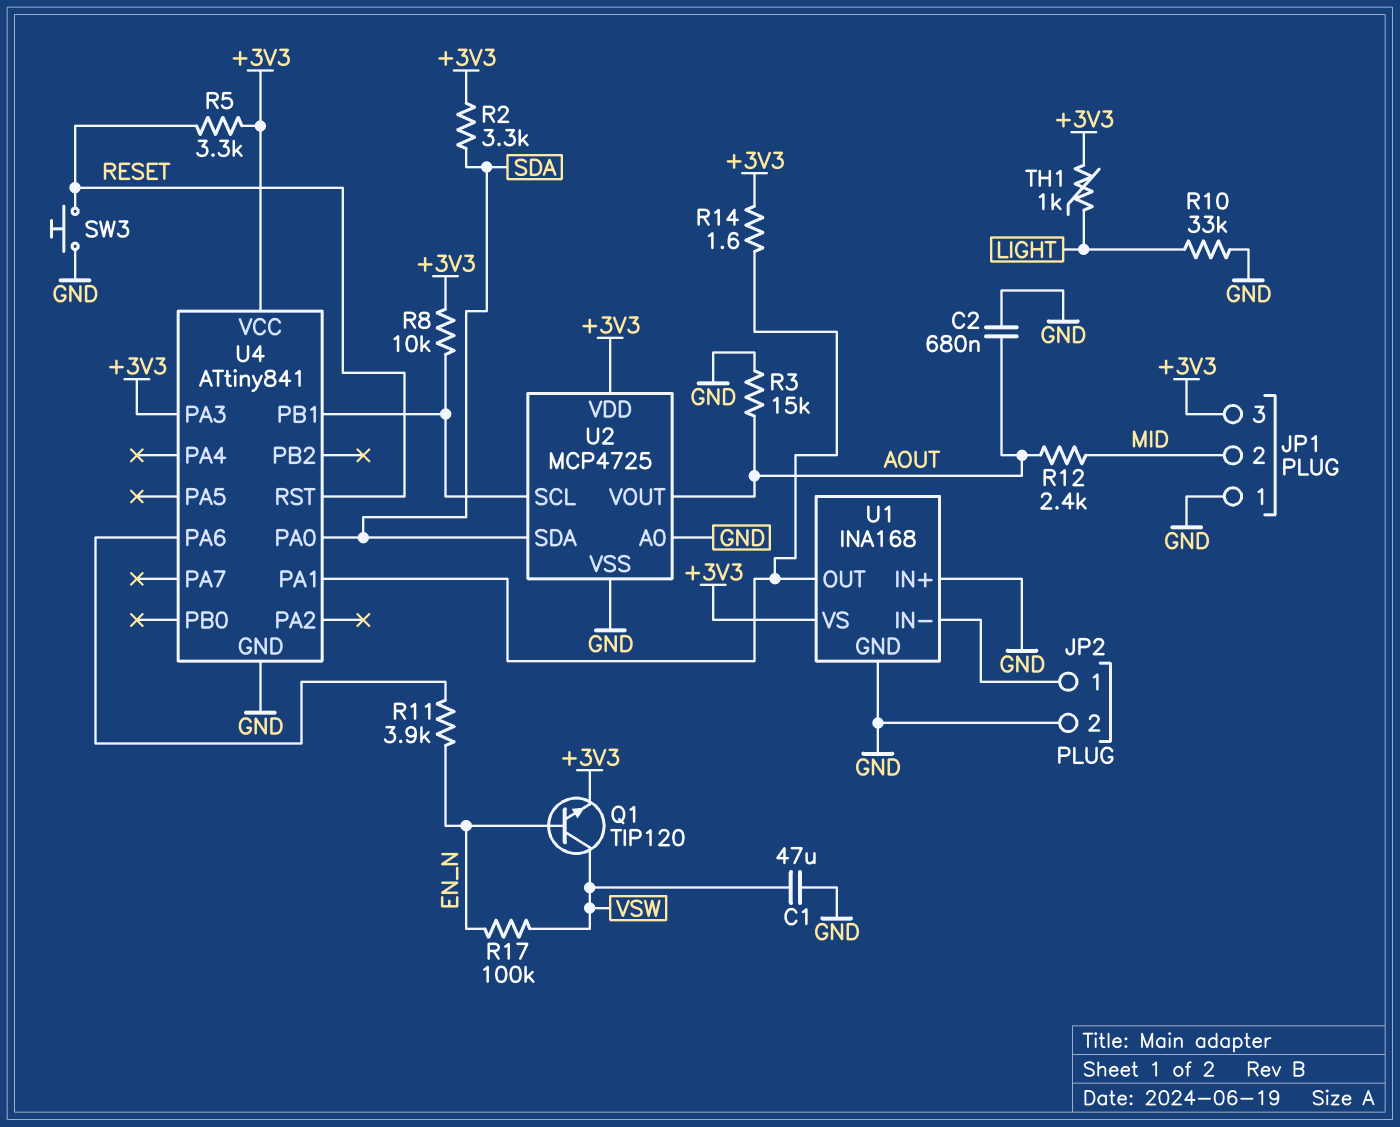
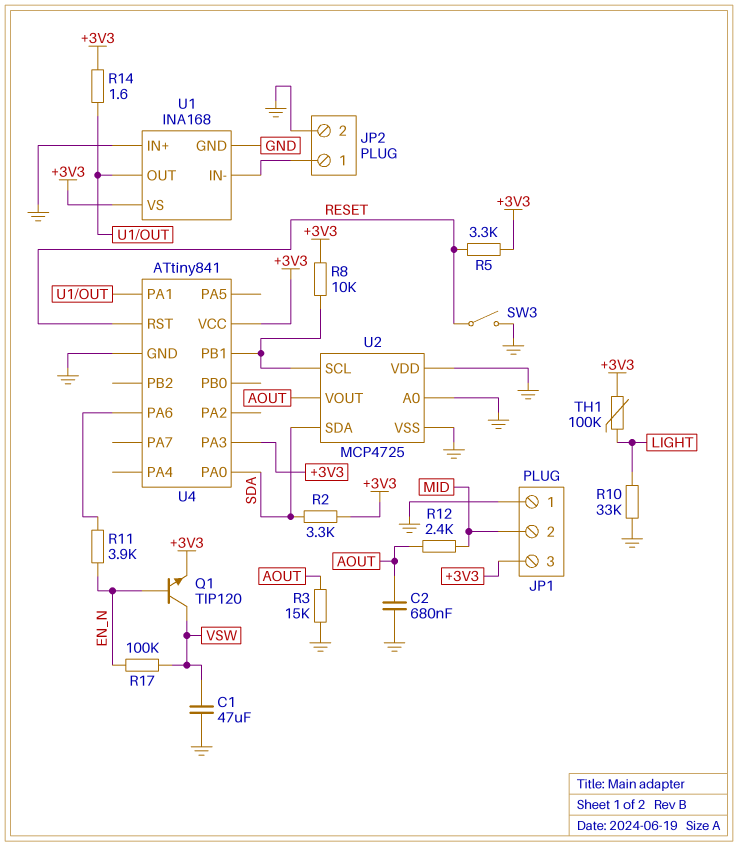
SW3: button (GND, RESET) -> switch (GND, RESET)
TH1: 1k (+3V3, LIGHT) -> 100k (+3V3, LIGHT)
U2 pin VDD: +3V3 -> GND

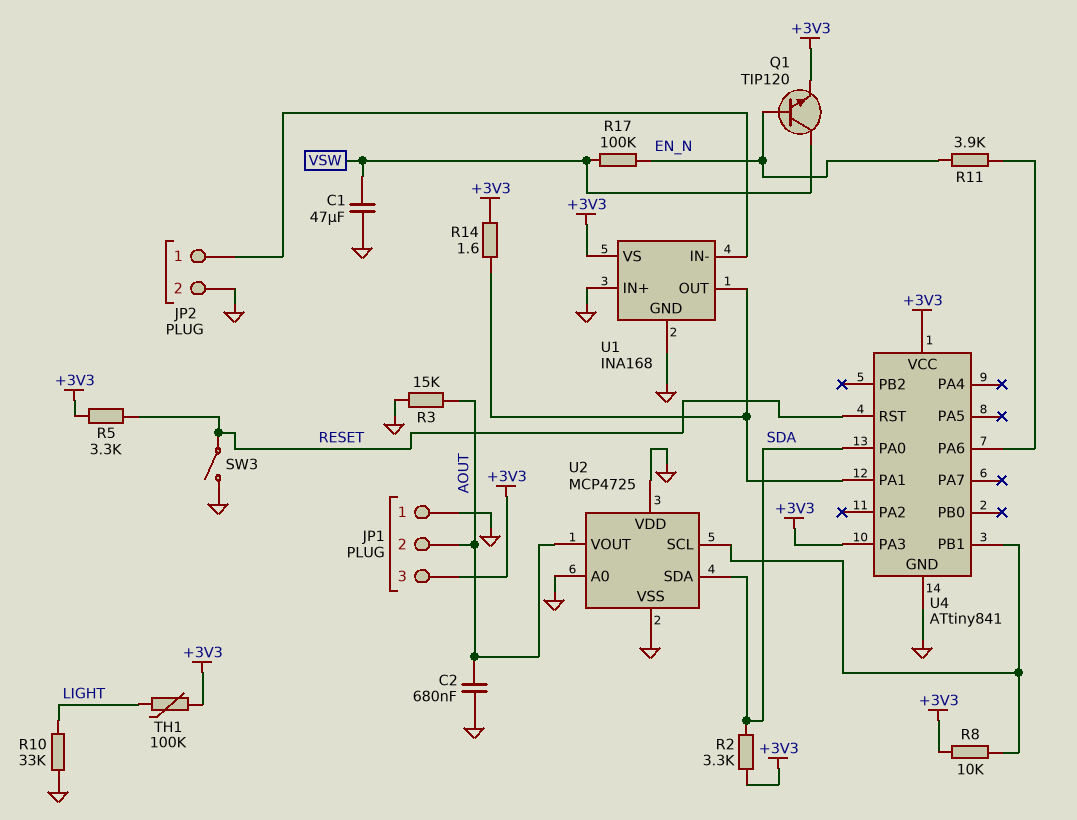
JP1 pin 2: MID -> AOUT
R12: 2.4k (AOUT, MID) -> none

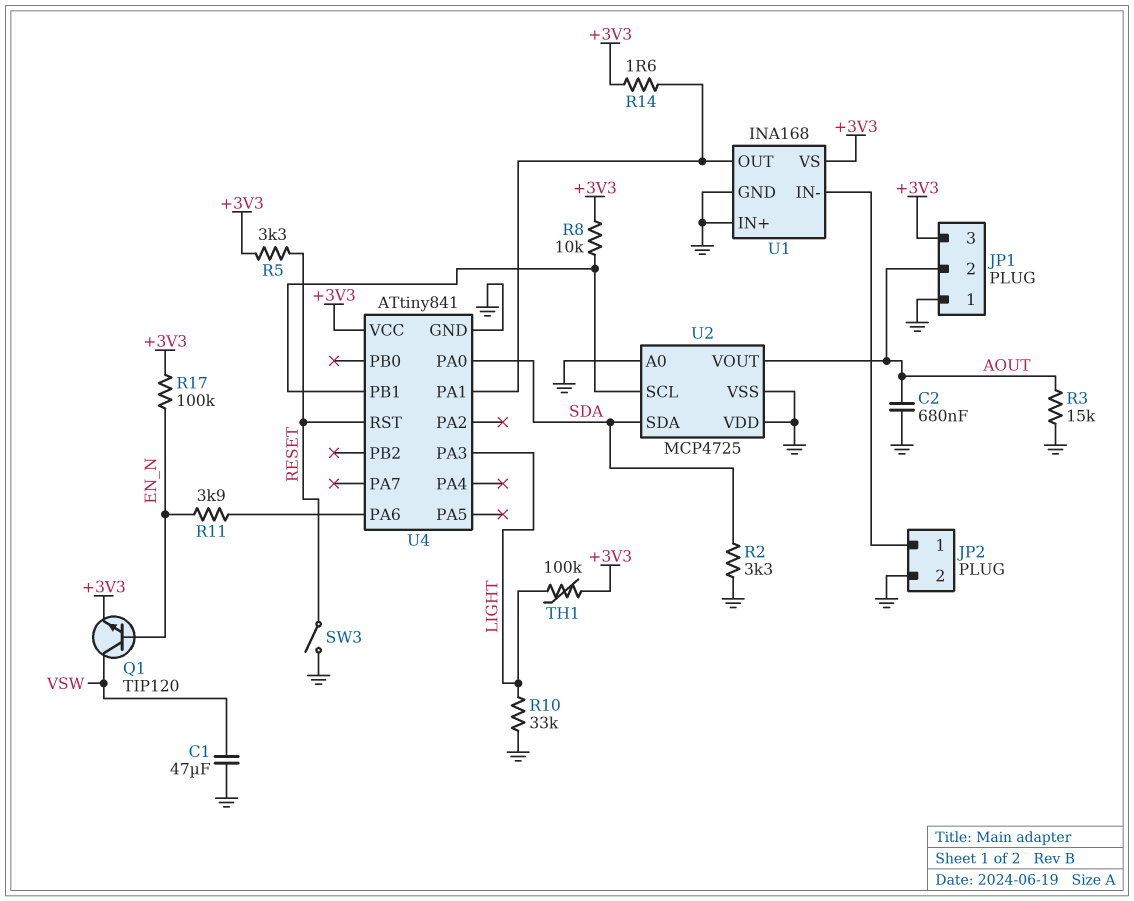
R2: 3.3k (+3V3, SDA) -> 3.3k (GND, SDA)
R17: 100k (EN_N, VSW) -> 100k (+3V3, EN_N)
U4 pin PA3: +3V3 -> LIGHT

